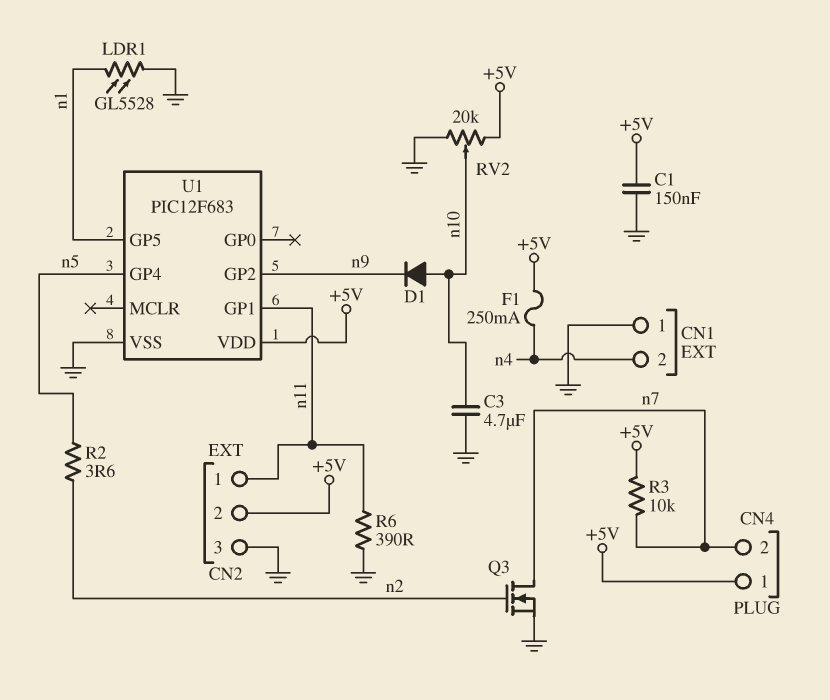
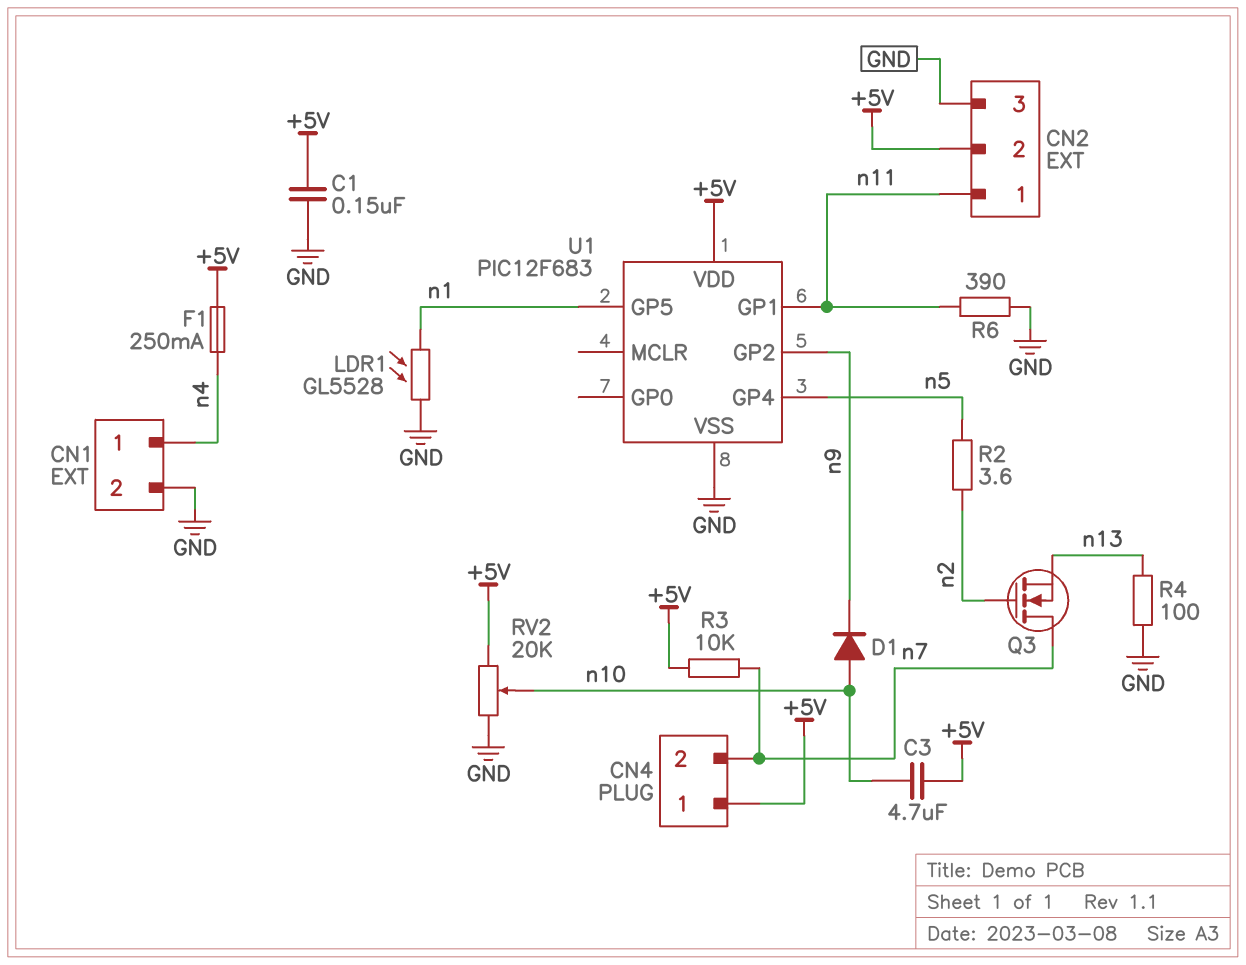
C3: 4.7uF (GND, n10) -> 4.7uF (+5V, n10)
CN1 pin 1: GND -> n4
CN1 pin 2: n4 -> GND
Q3: NMOS (G n2, D n7, S GND) -> NMOS (G n2, D n7, S n13)
R4: none -> 100 (GND, n13)

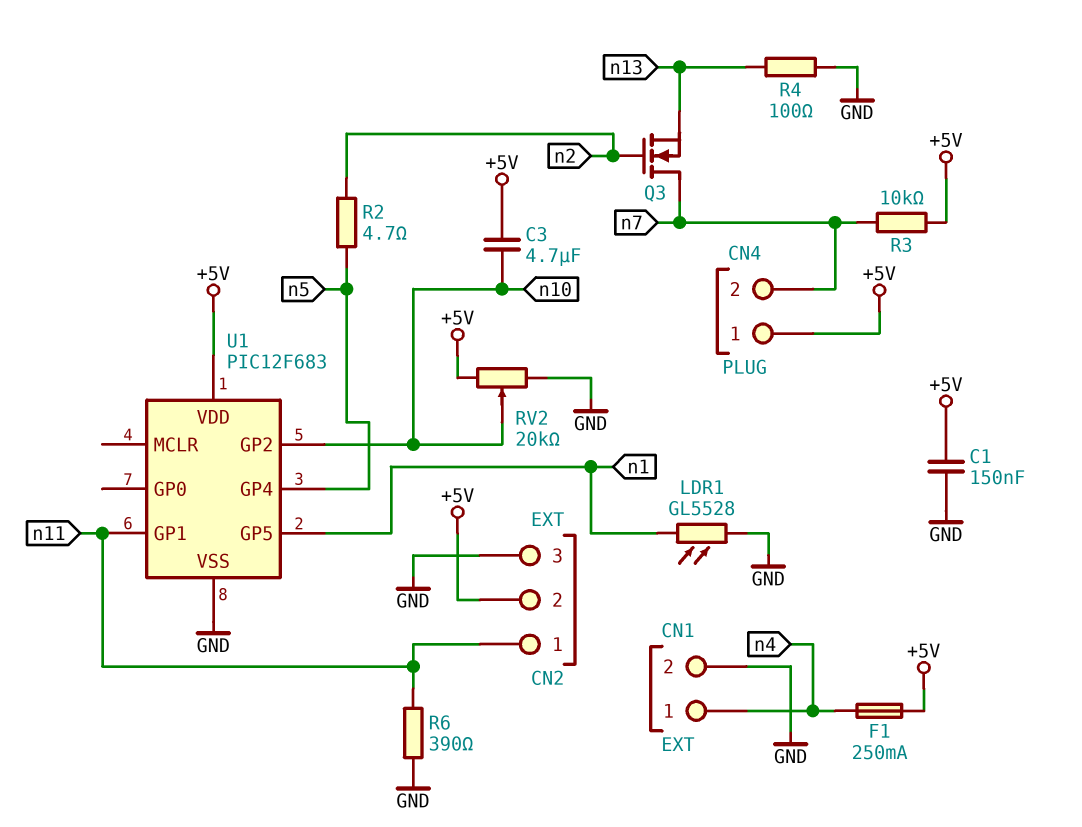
D1: diode (A n10, K n9) -> none
R2: 3.6 (n2, n5) -> 4.7 (n2, n5)
U1 pin GP2: n9 -> n10

